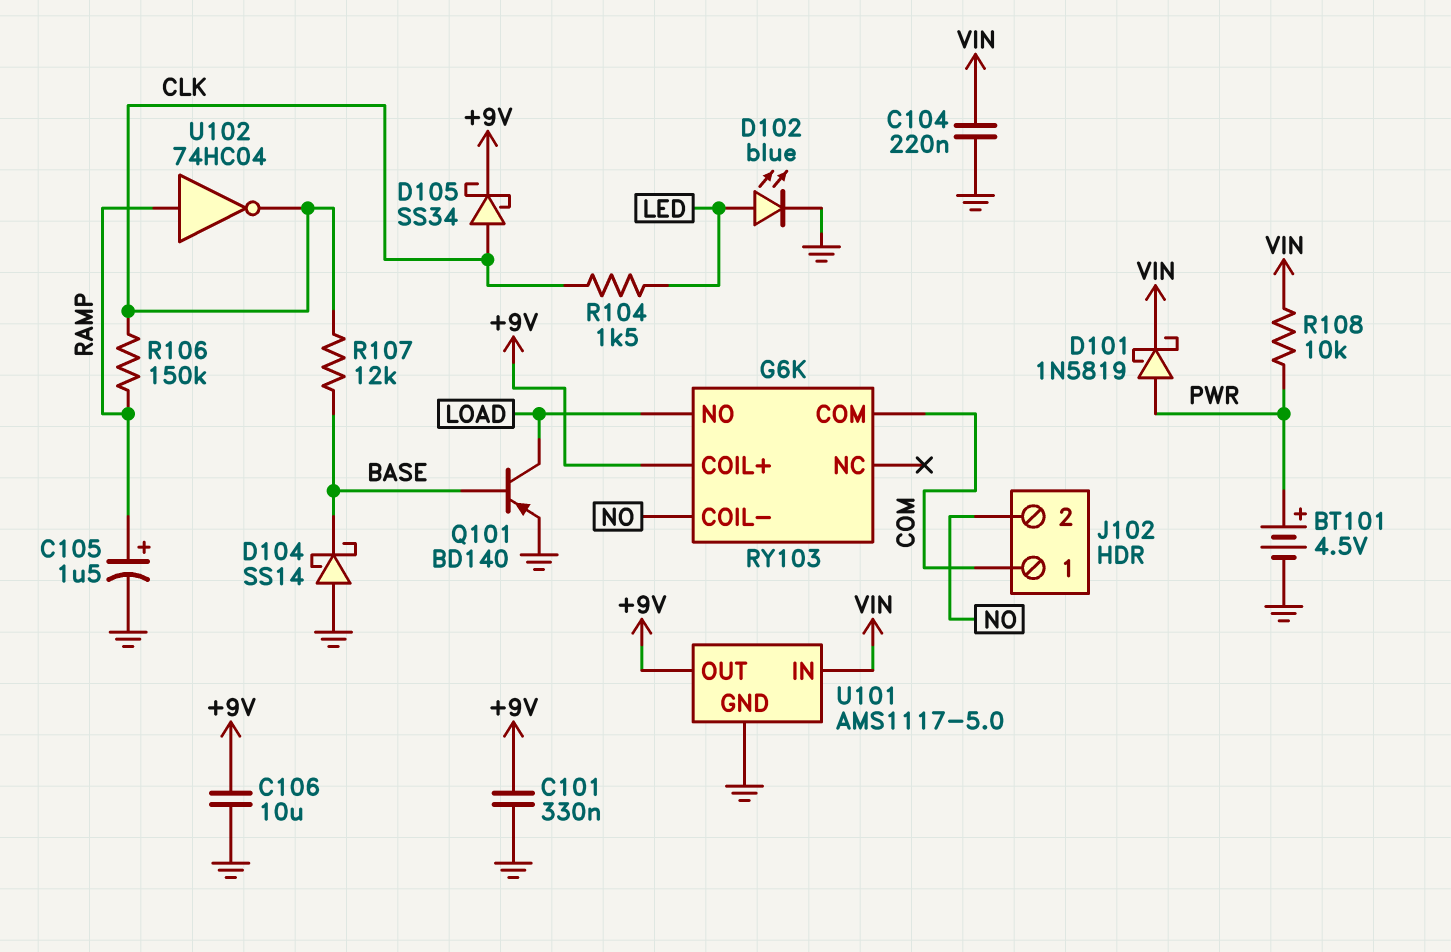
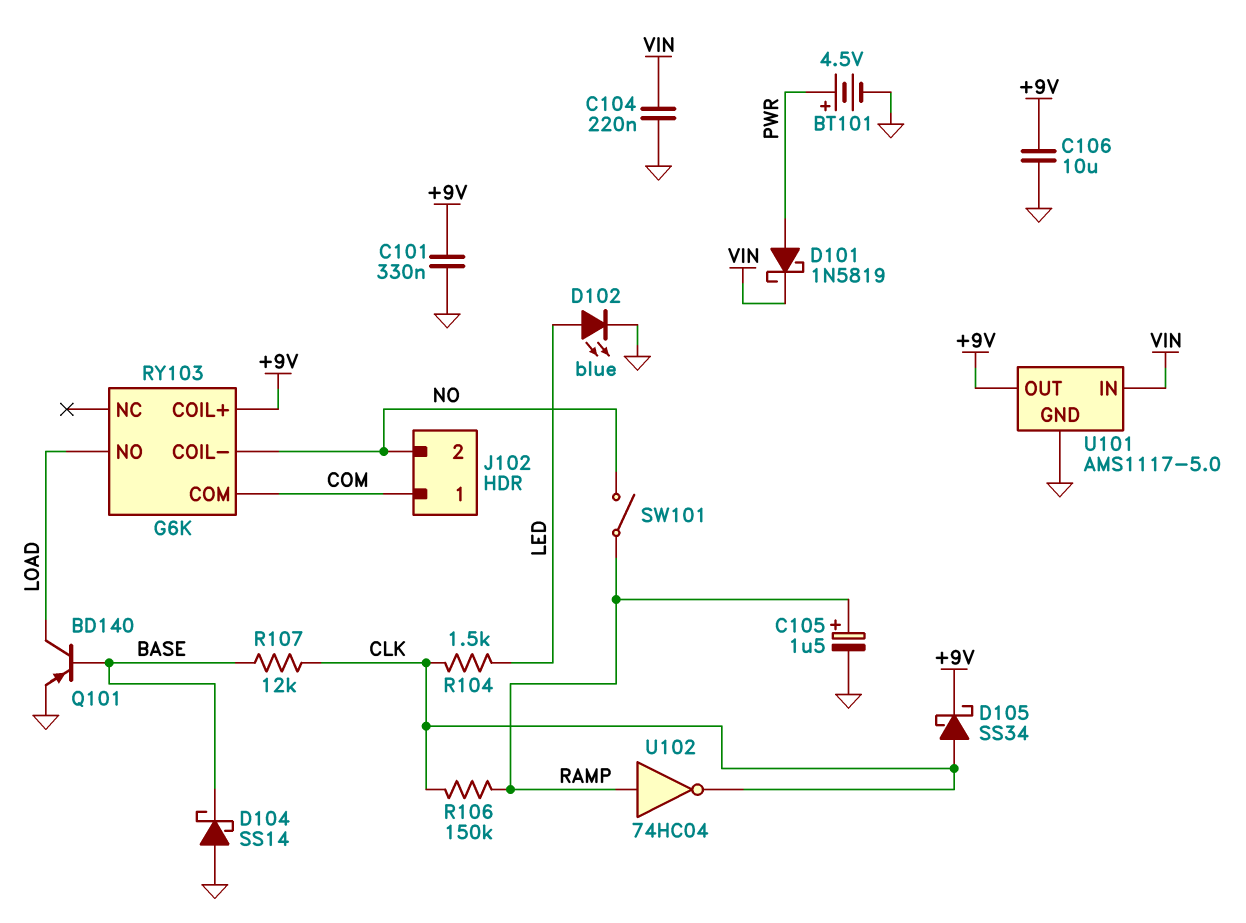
R108: 10k (PWR, VIN) -> none
SW101: none -> switch (NO, RAMP)

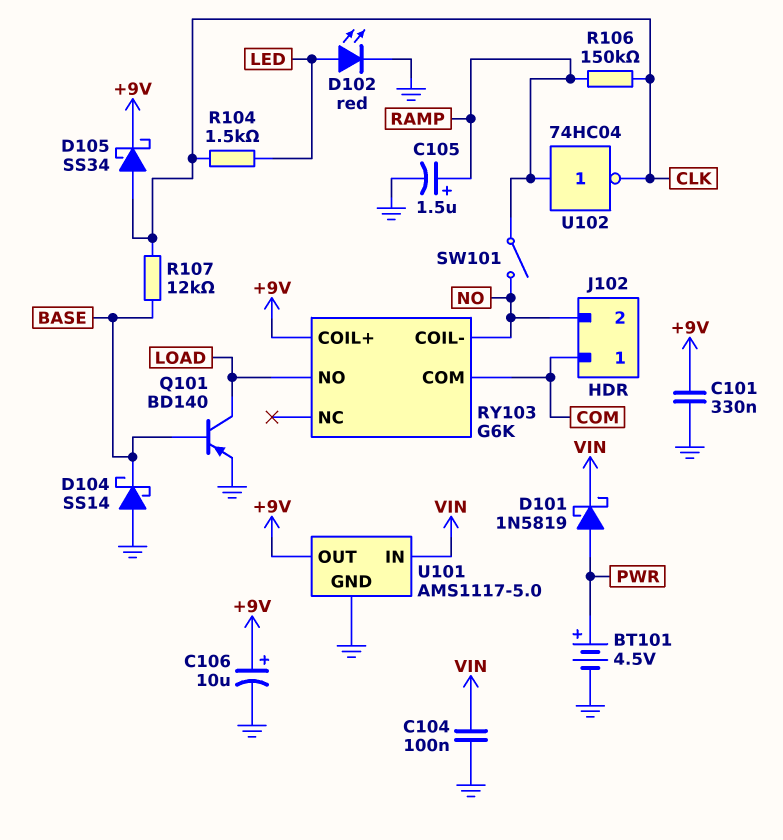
C104: 220nF (GND, VIN) -> 100nF (GND, VIN)
C106: 10uF (+9V, GND) -> 10uF (plus +9V, minus GND)
D102: LED blue (A LED, K GND) -> LED red (A LED, K GND)

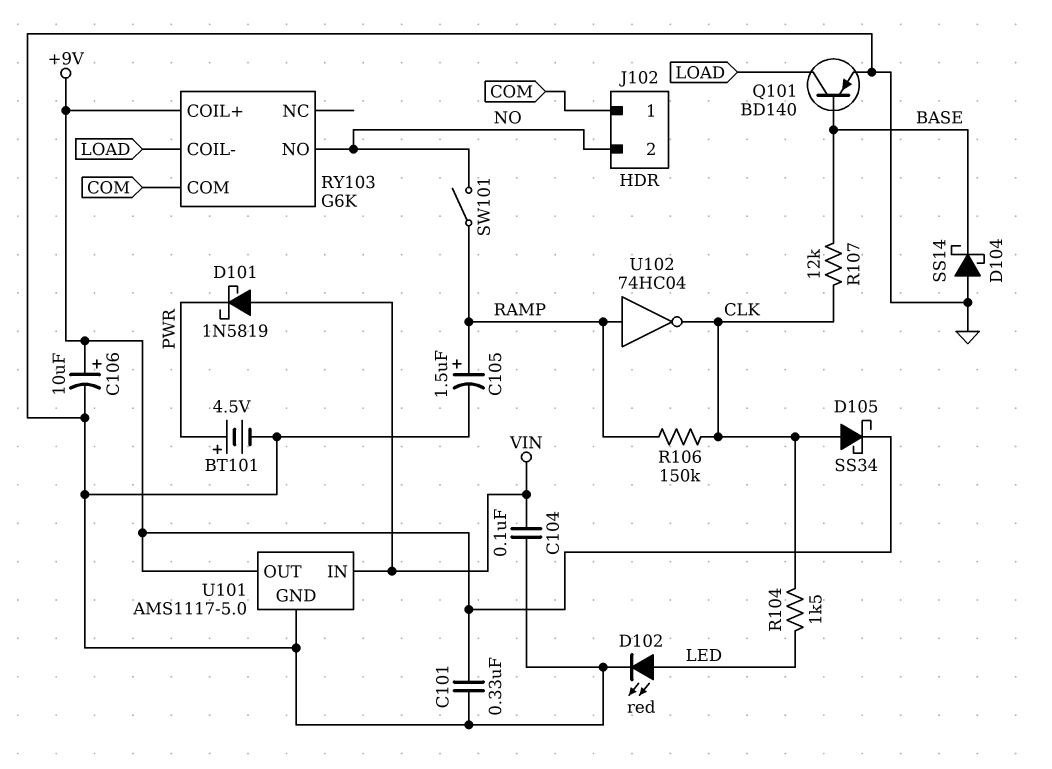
D101: schottky 1N5819 (A PWR, K VIN) -> schottky 1N5819 (A VIN, K PWR)
RY103 pin COIL-: NO -> LOAD
RY103 pin NO: LOAD -> NO

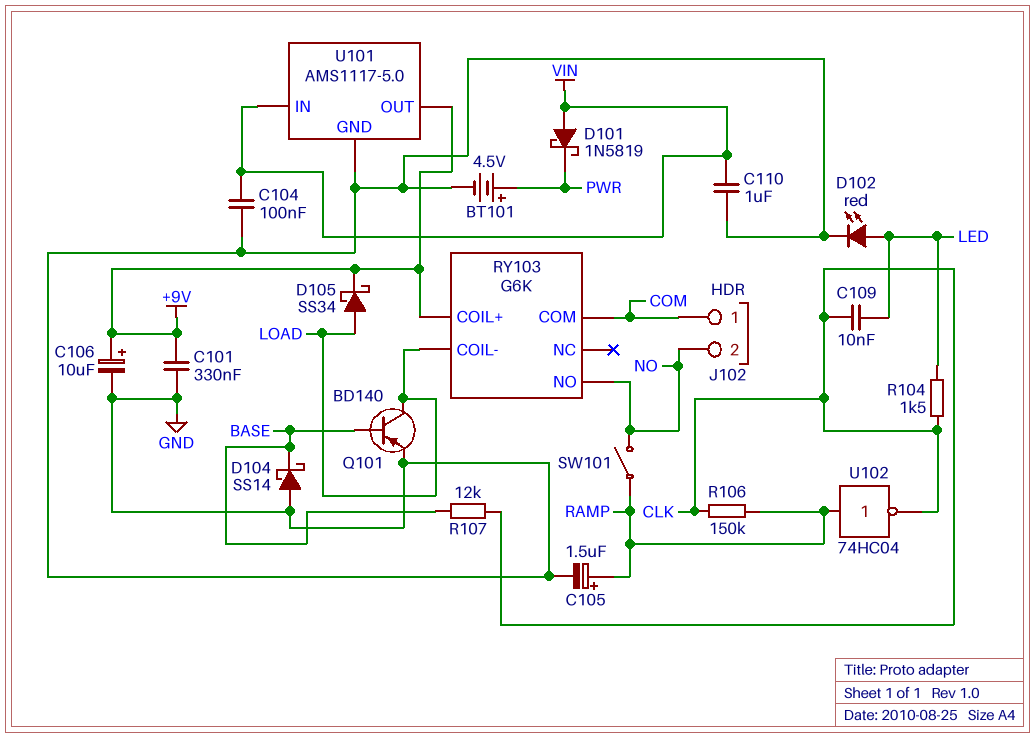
C109: none -> 10nF (CLK, LED)
C110: none -> 1uF (GND, VIN)
D105: schottky SS34 (A CLK, K +9V) -> schottky SS34 (A LOAD, K +9V)

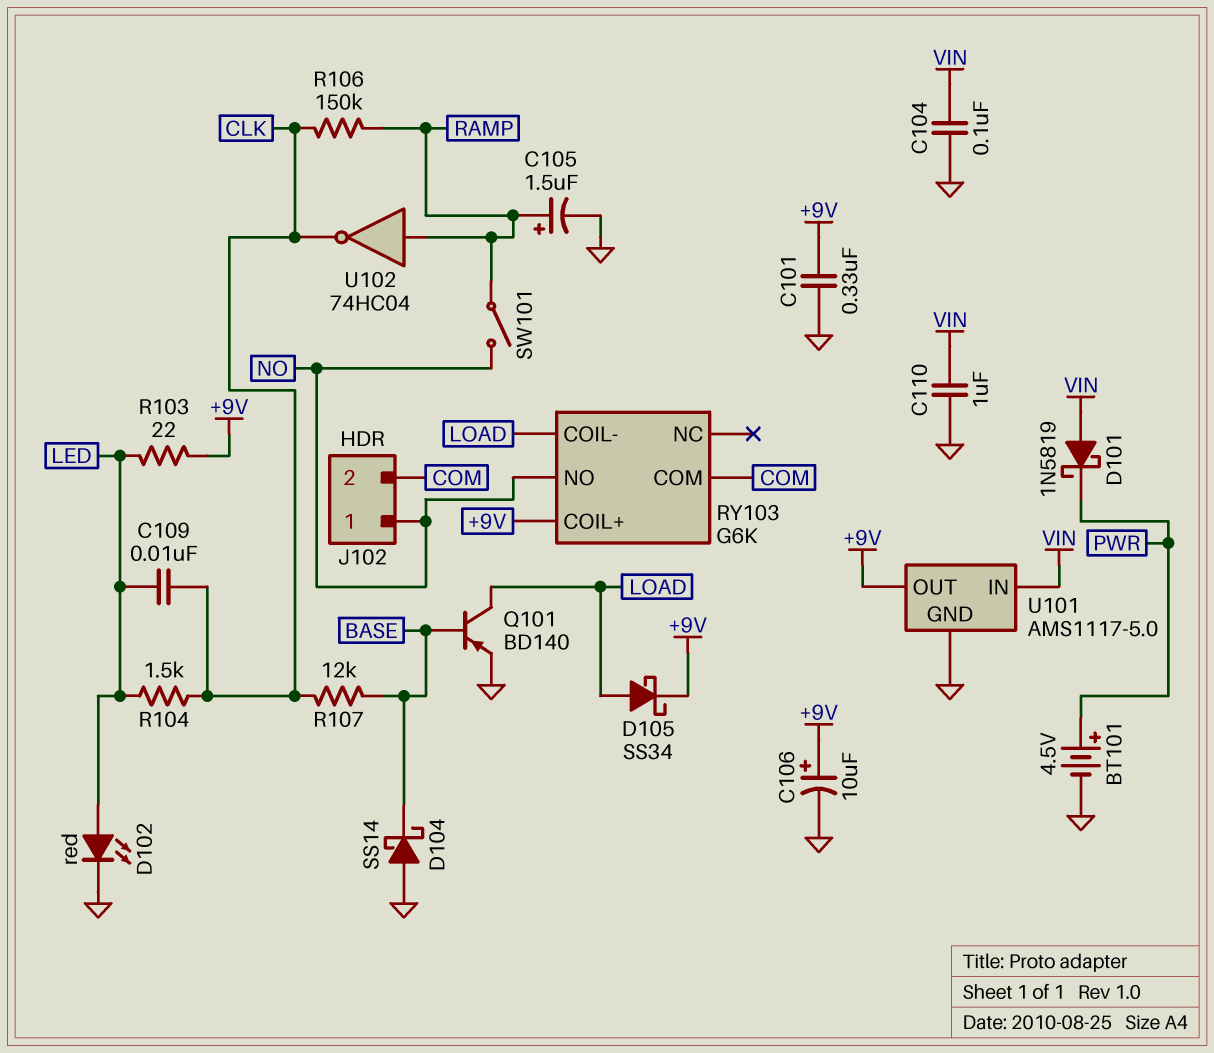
J102 pin 1: COM -> NO
J102 pin 2: NO -> COM
R103: none -> 22 (+9V, LED)

